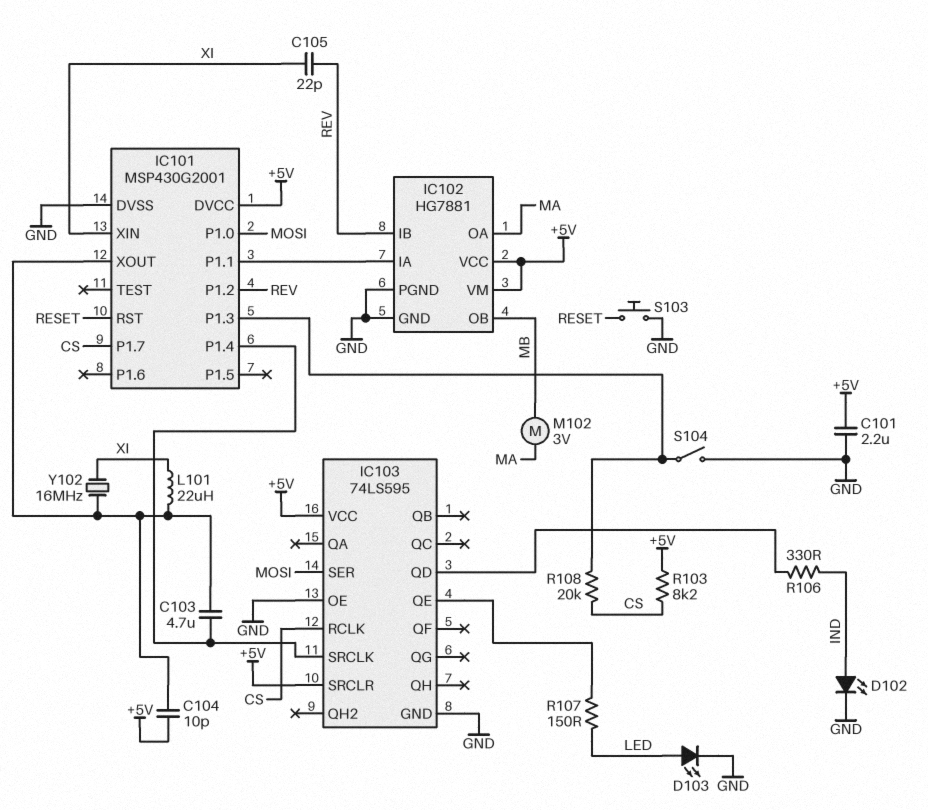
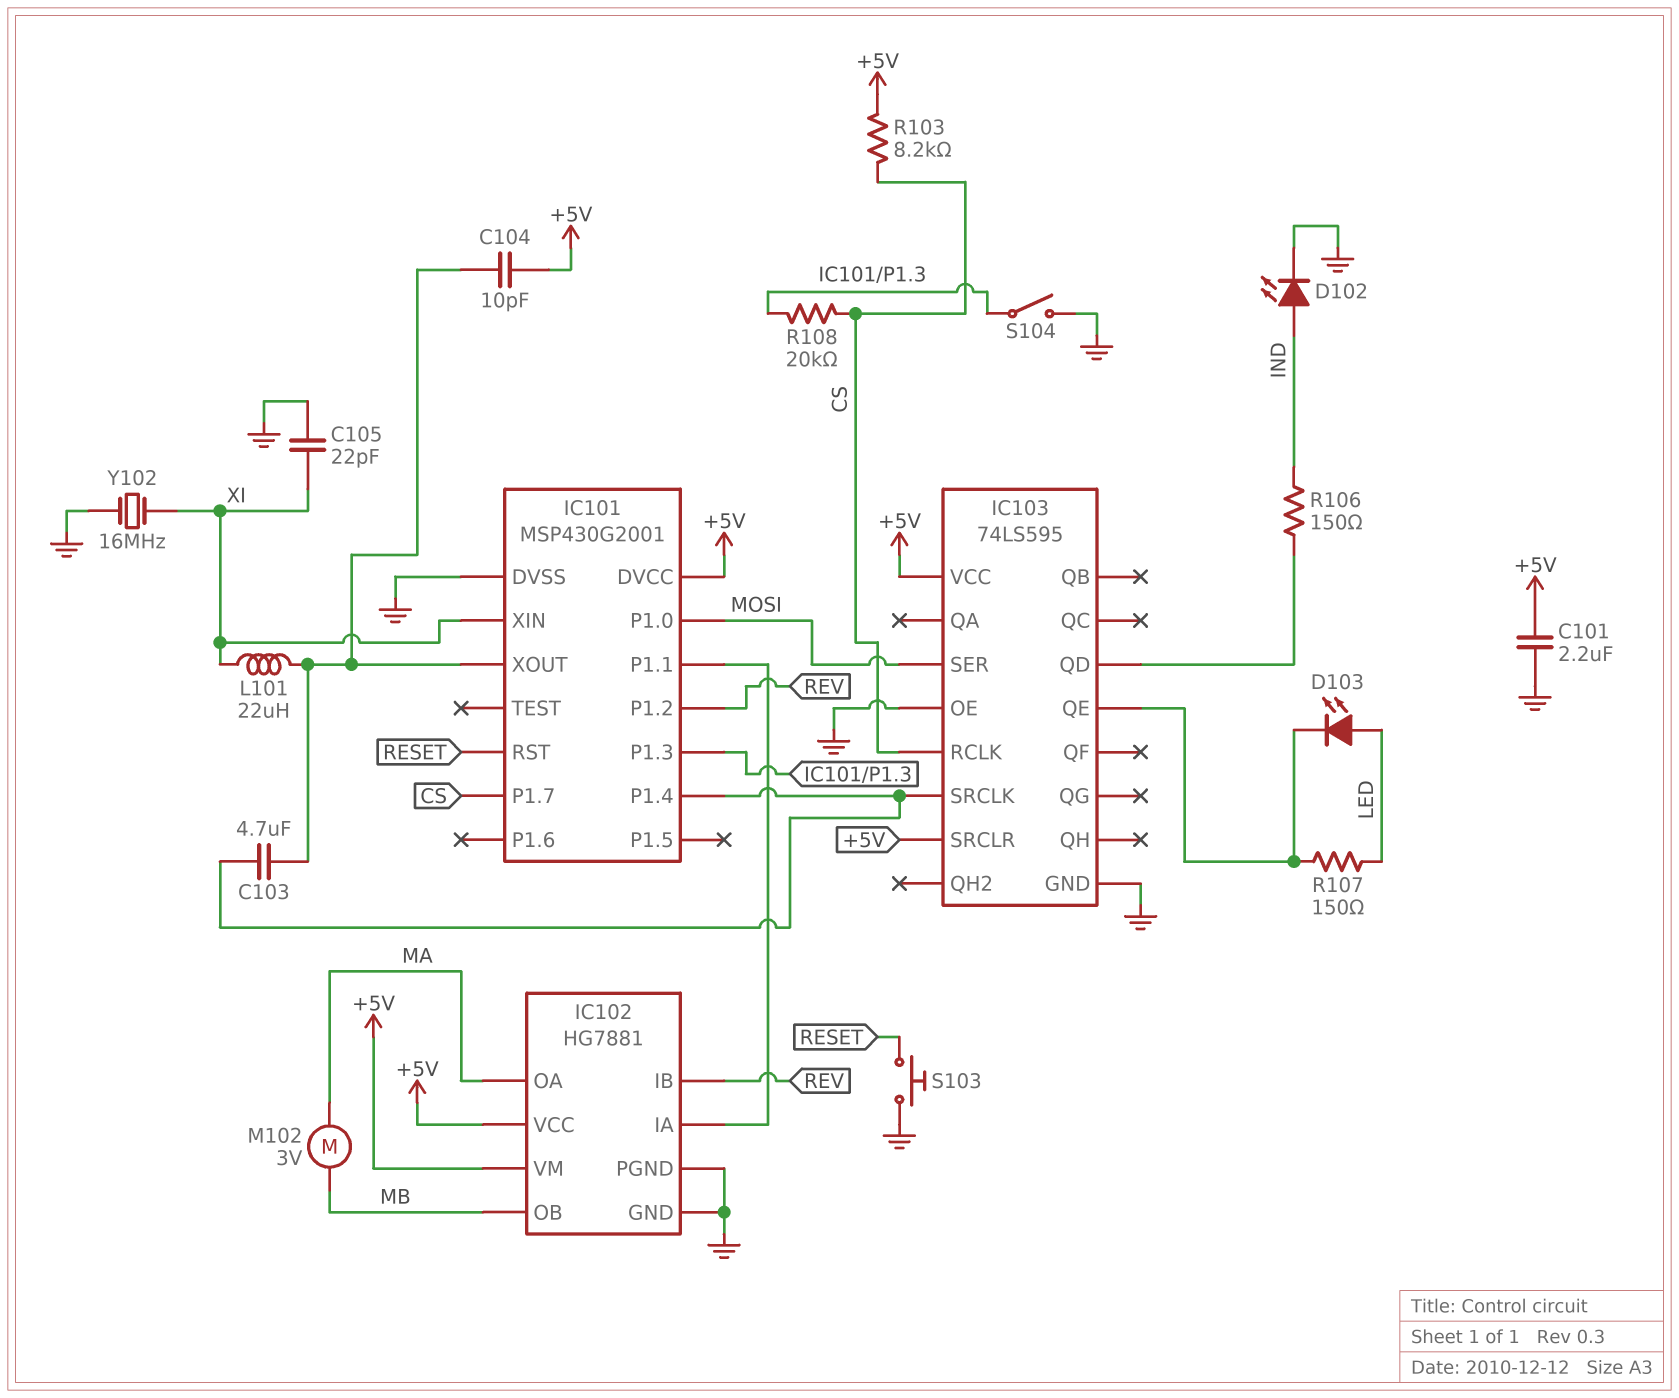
C105: 22pF (REV, XI) -> 22pF (GND, XI)
D103: LED (A LED, K GND) -> LED (A LED, K IC103/QE)
R106: 330 (IC103/QD, IND) -> 150 (IC103/QD, IND)
Y102: 16MHz (IC101/XOUT, XI) -> 16MHz (GND, XI)

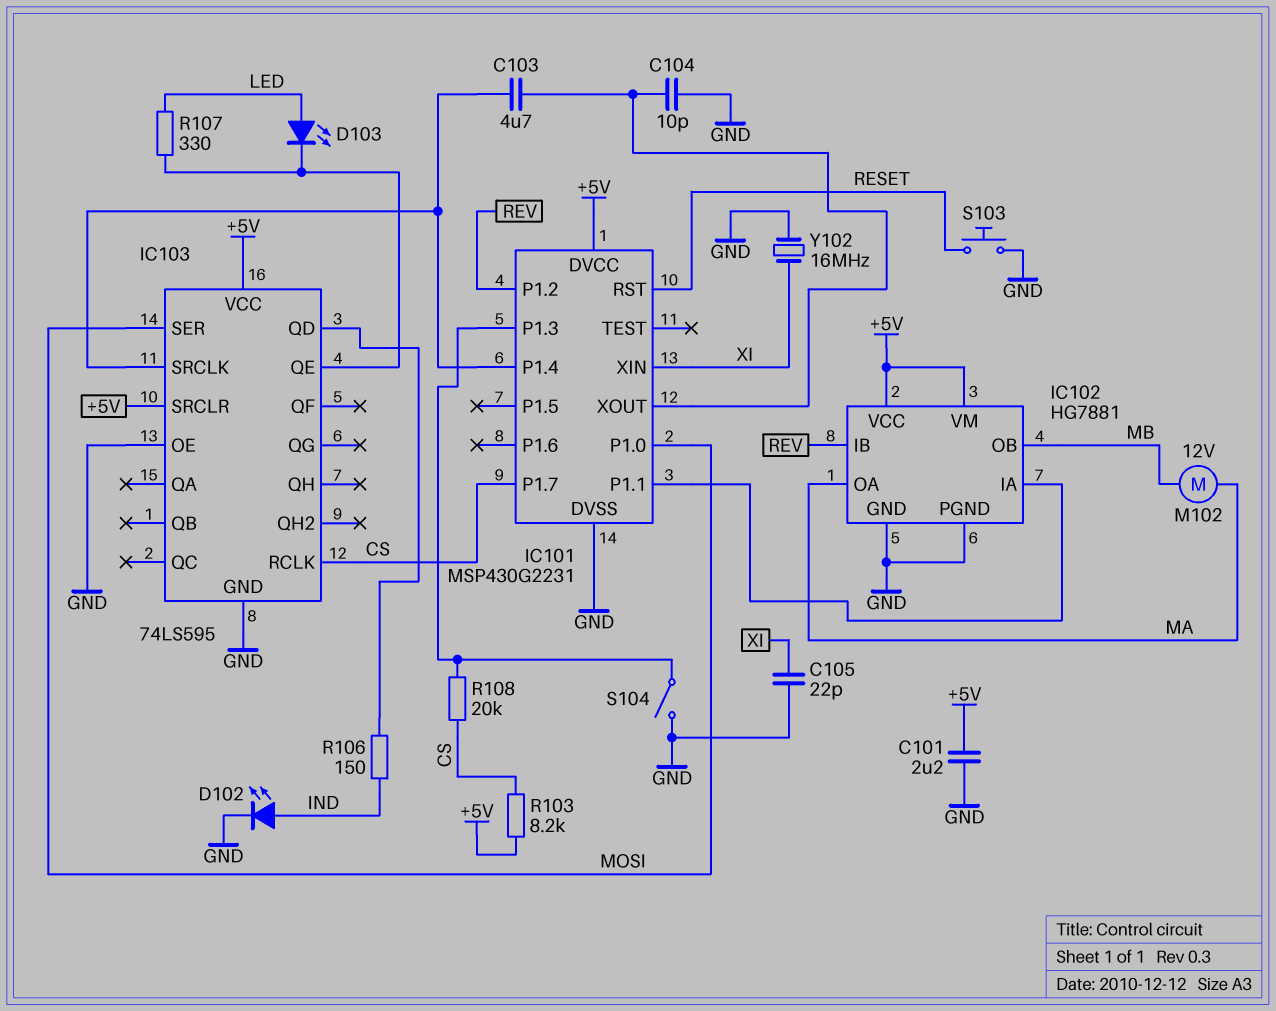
C104: 10pF (+5V, IC101/XOUT) -> 10pF (GND, IC101/XOUT)
IC101: MSP430G2001 -> MSP430G2231
L101: 22uH (IC101/XOUT, XI) -> none
M102: motor 3V (MA, MB) -> motor 12V (MA, MB)
R107: 150 (IC103/QE, LED) -> 330 (IC103/QE, LED)

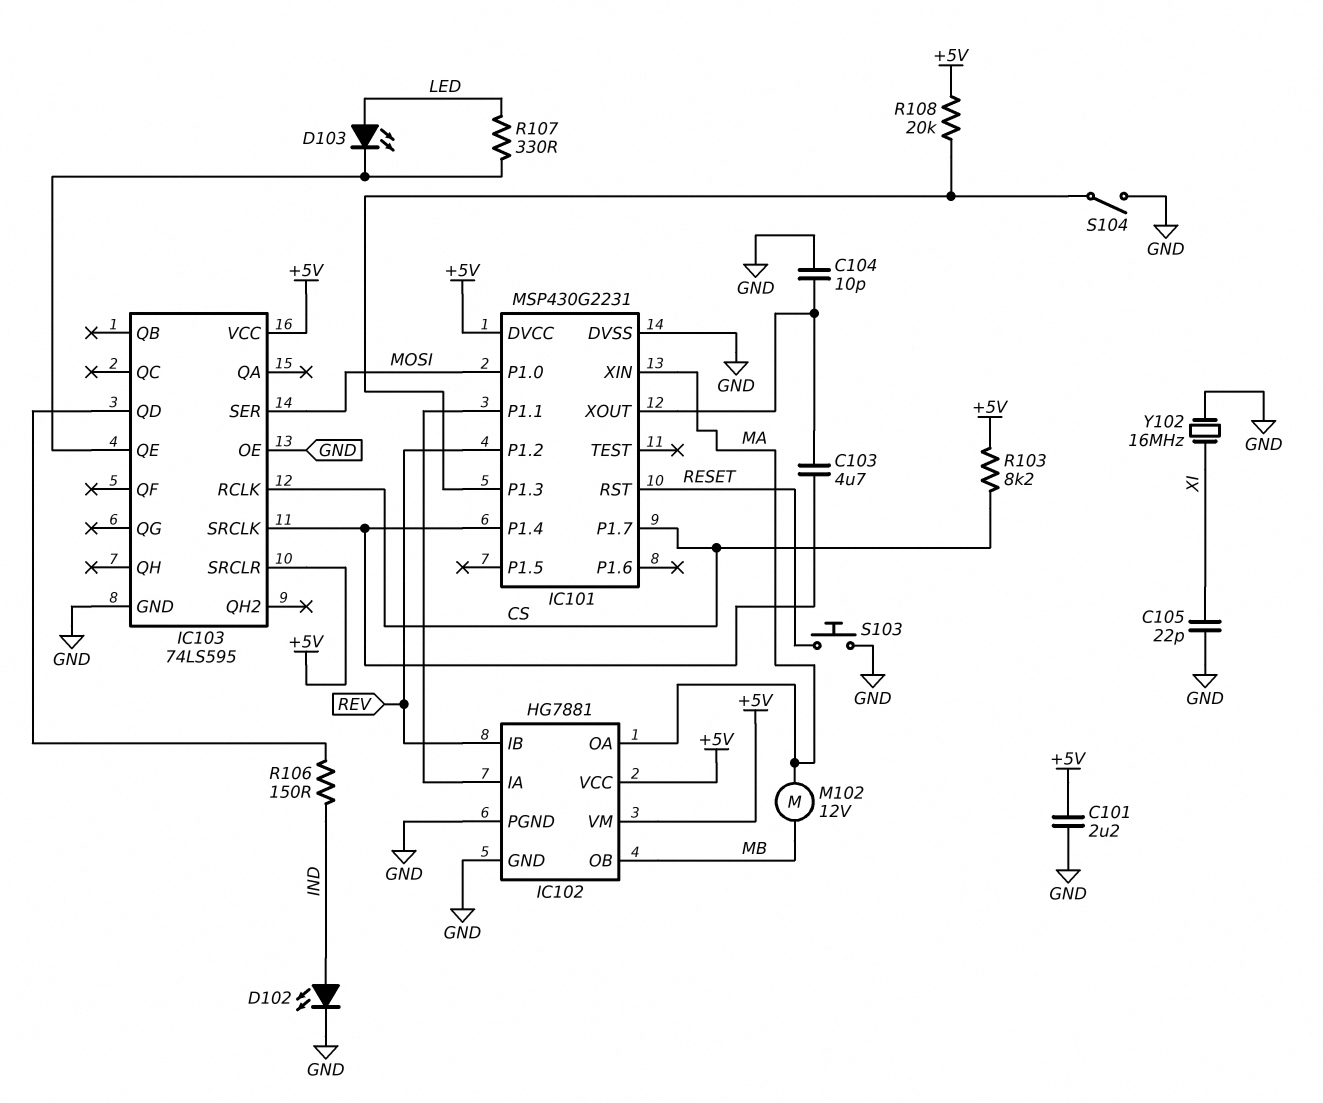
IC101 pin XIN: XI -> MA
R108: 20k (CS, IC101/P1.3) -> 20k (+5V, IC101/P1.3)

